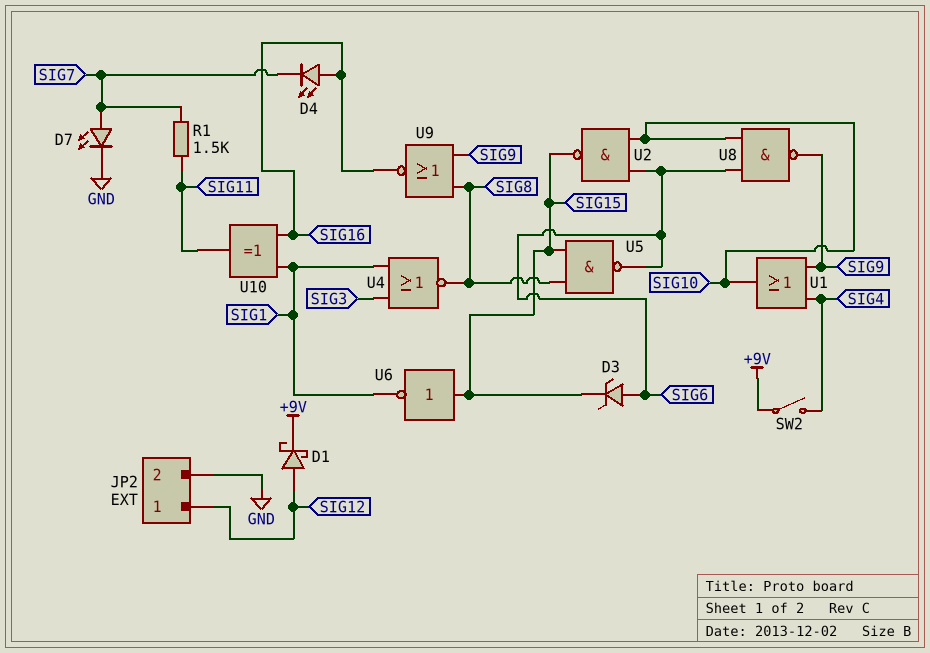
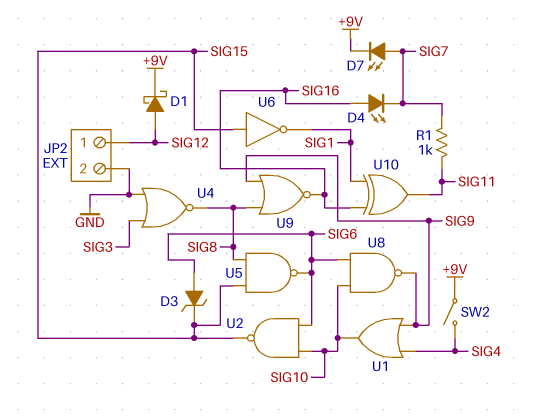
D7: LED (A SIG7, K GND) -> LED (A SIG7, K +9V)
R1: 1.5k (SIG7, SIG11) -> 1k (SIG7, SIG11)
U4: NOR (in SIG1, in SIG3, out SIG8) -> NOR (in GND, in SIG3, out SIG8)

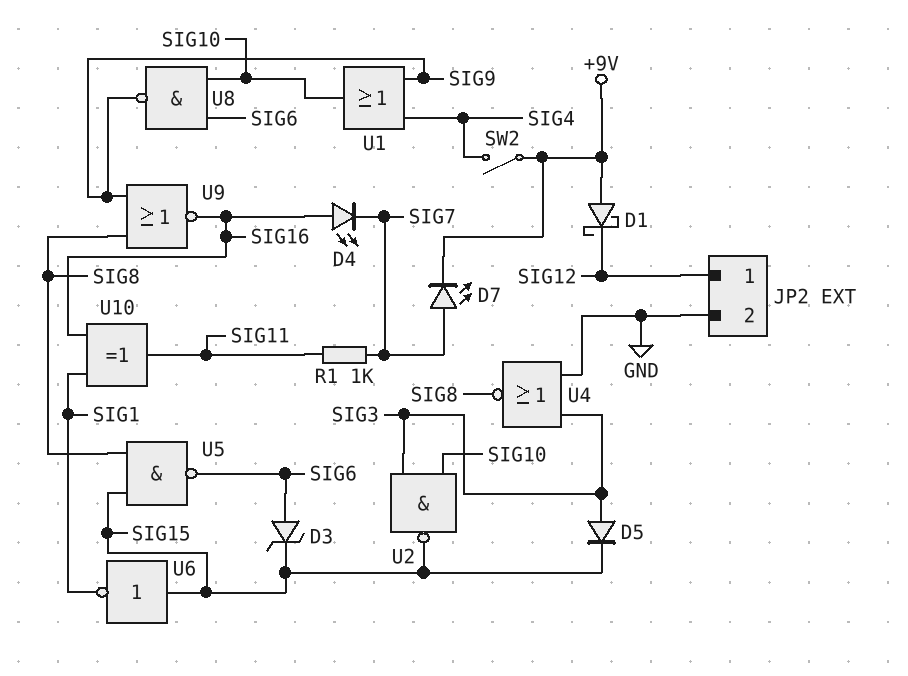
D1: schottky (A SIG12, K +9V) -> schottky (A +9V, K SIG12)
D5: none -> diode (A SIG3, K SIG15)
U2: NAND (in SIG6, in SIG10, out SIG15) -> NAND (in SIG3, in SIG10, out SIG15)

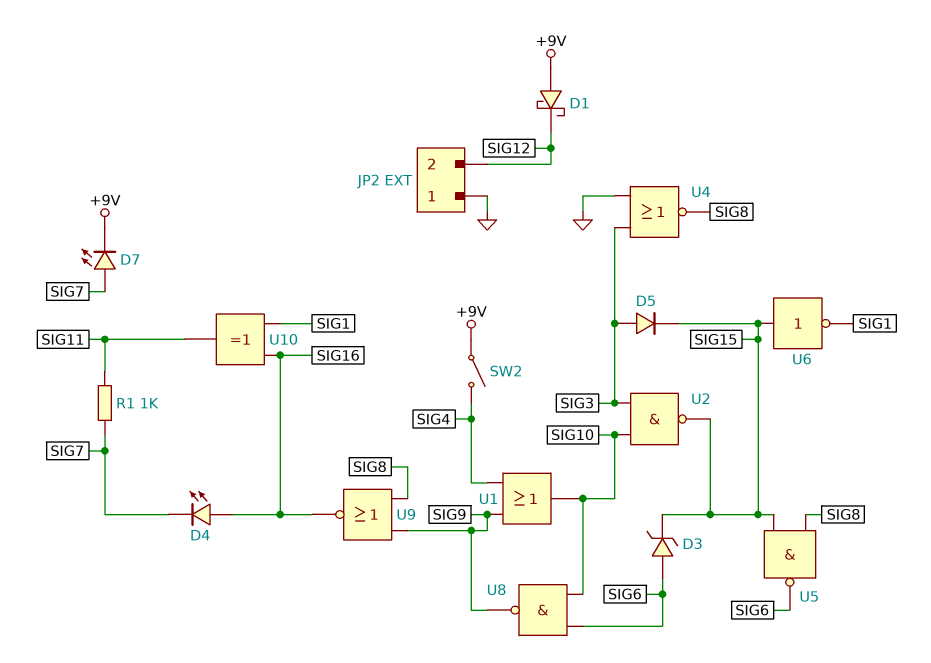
JP2 pin 1: SIG12 -> GND
JP2 pin 2: GND -> SIG12

